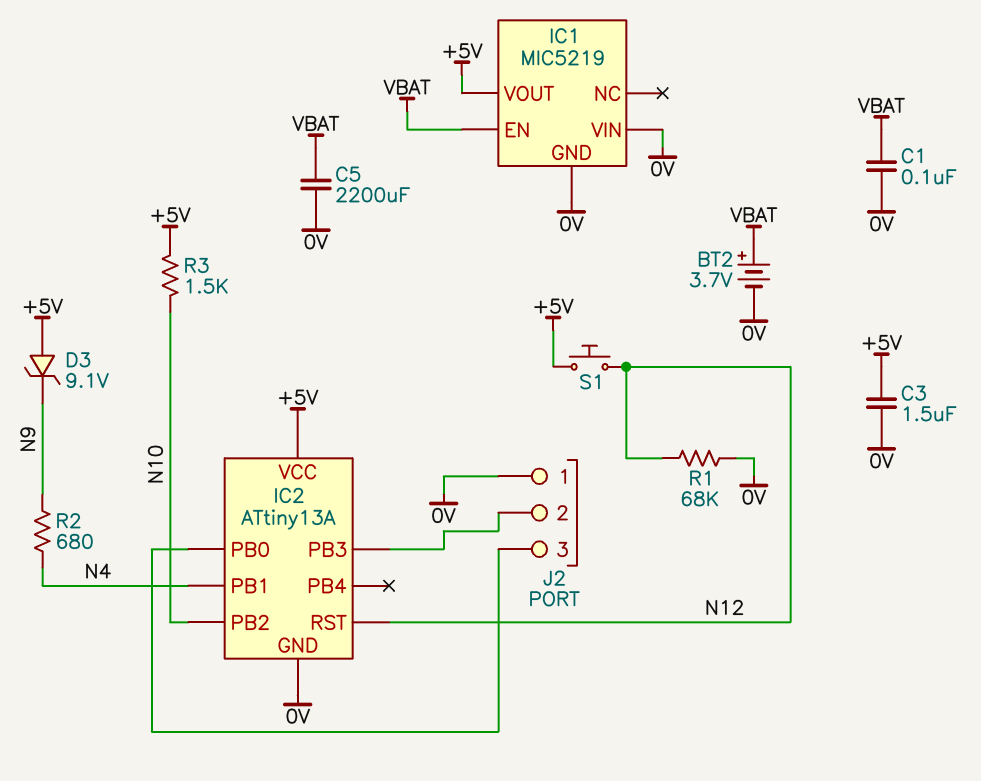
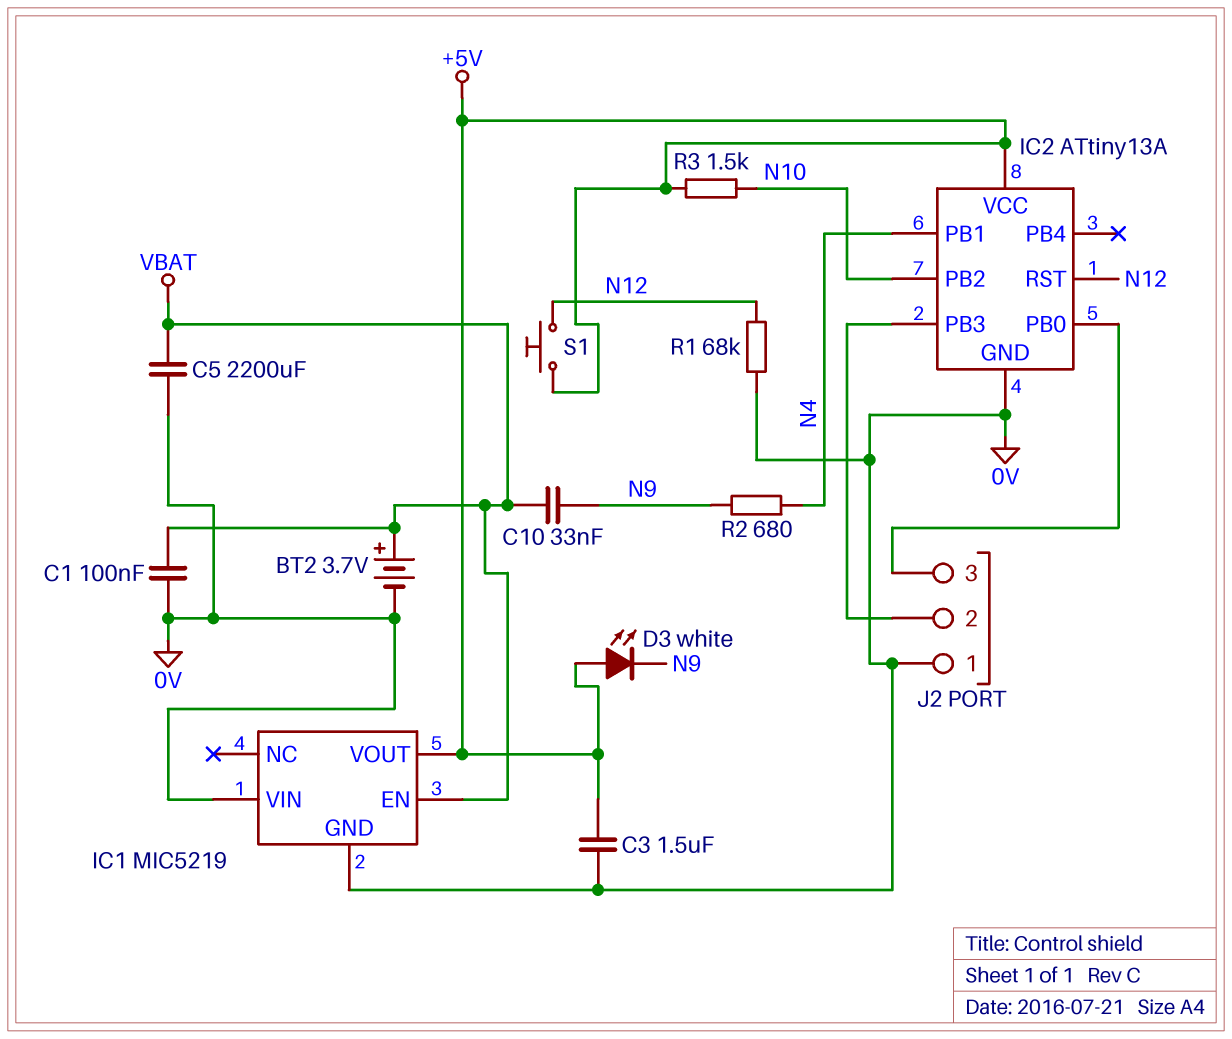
C10: none -> 33nF (N9, VBAT)
D3: zener 9.1V (A +5V, K N9) -> LED white (A +5V, K N9)

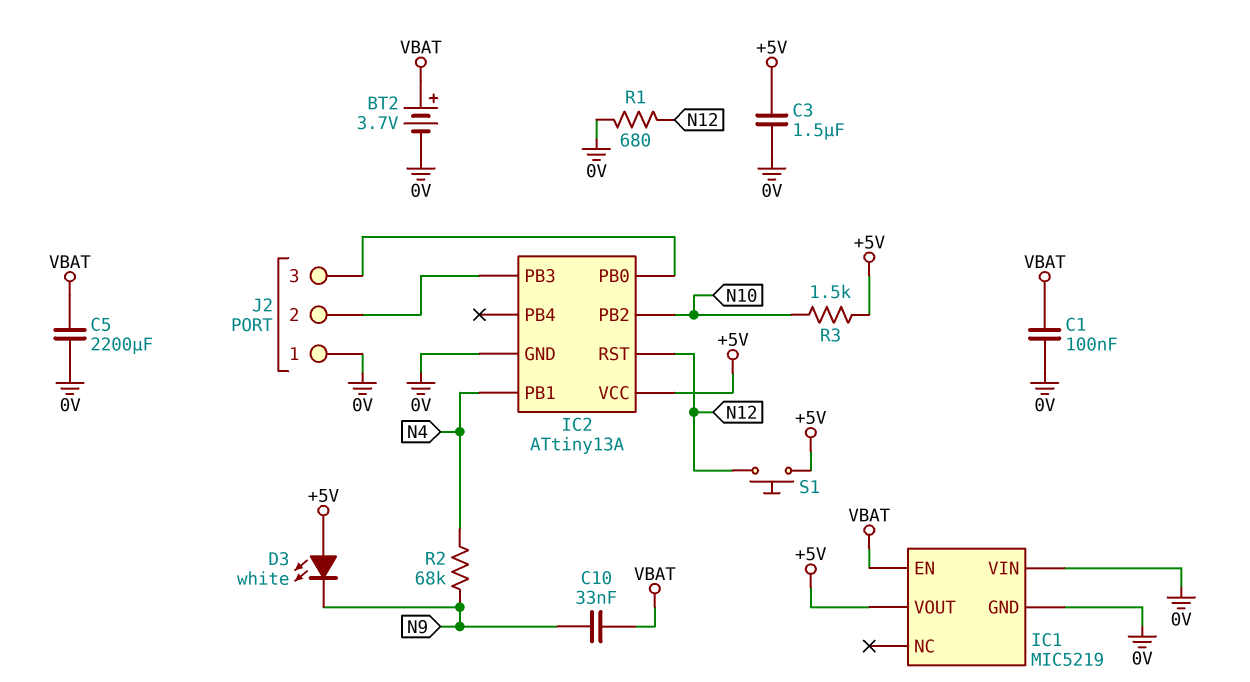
R1: 68k (0V, N12) -> 680 (0V, N12)
R2: 680 (N4, N9) -> 68k (N4, N9)

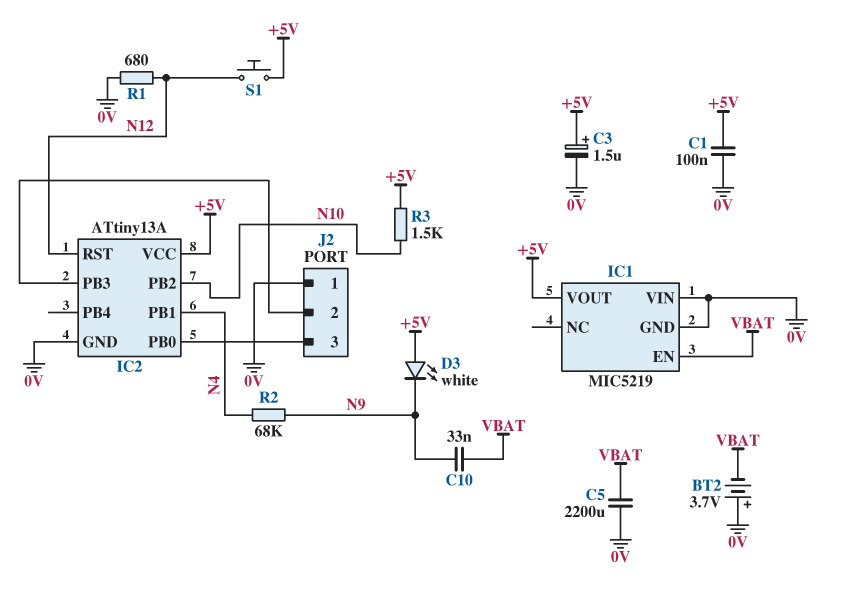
BT2: 3.7V (plus VBAT, minus 0V) -> 3.7V (plus 0V, minus VBAT)
C1: 100nF (0V, VBAT) -> 100nF (+5V, 0V)
C3: 1.5uF (+5V, 0V) -> 1.5uF (plus +5V, minus 0V)

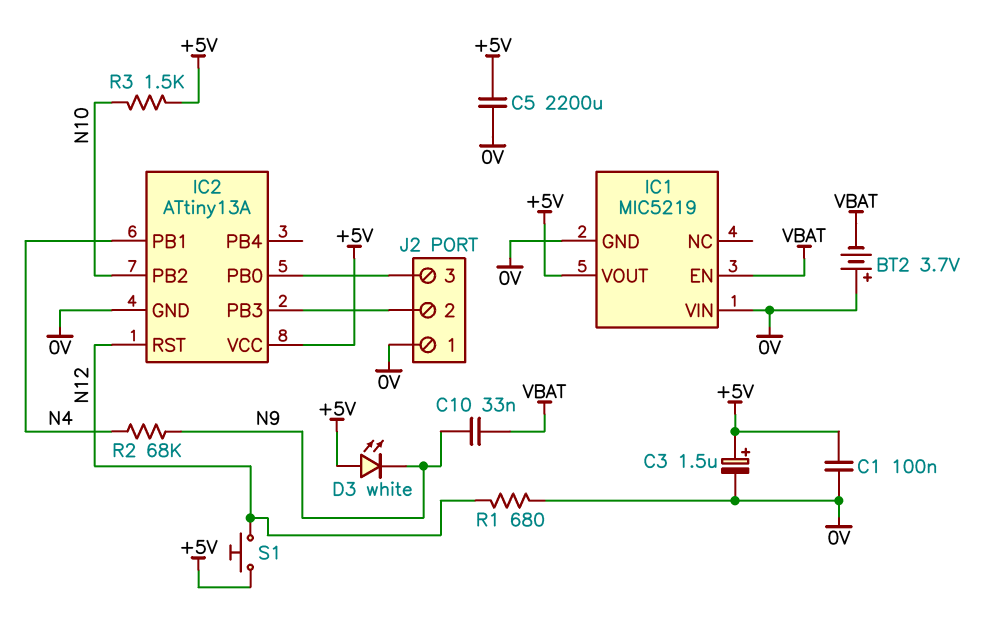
C5: 2200uF (0V, VBAT) -> 2200uF (+5V, 0V)

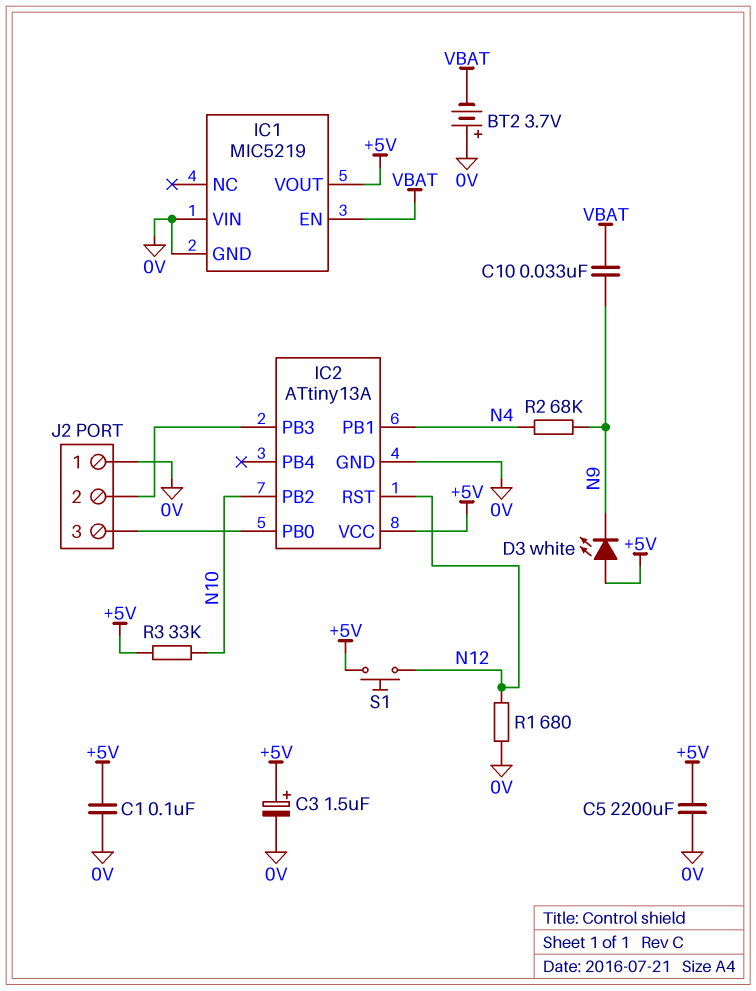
R3: 1.5k (+5V, N10) -> 33k (+5V, N10)

